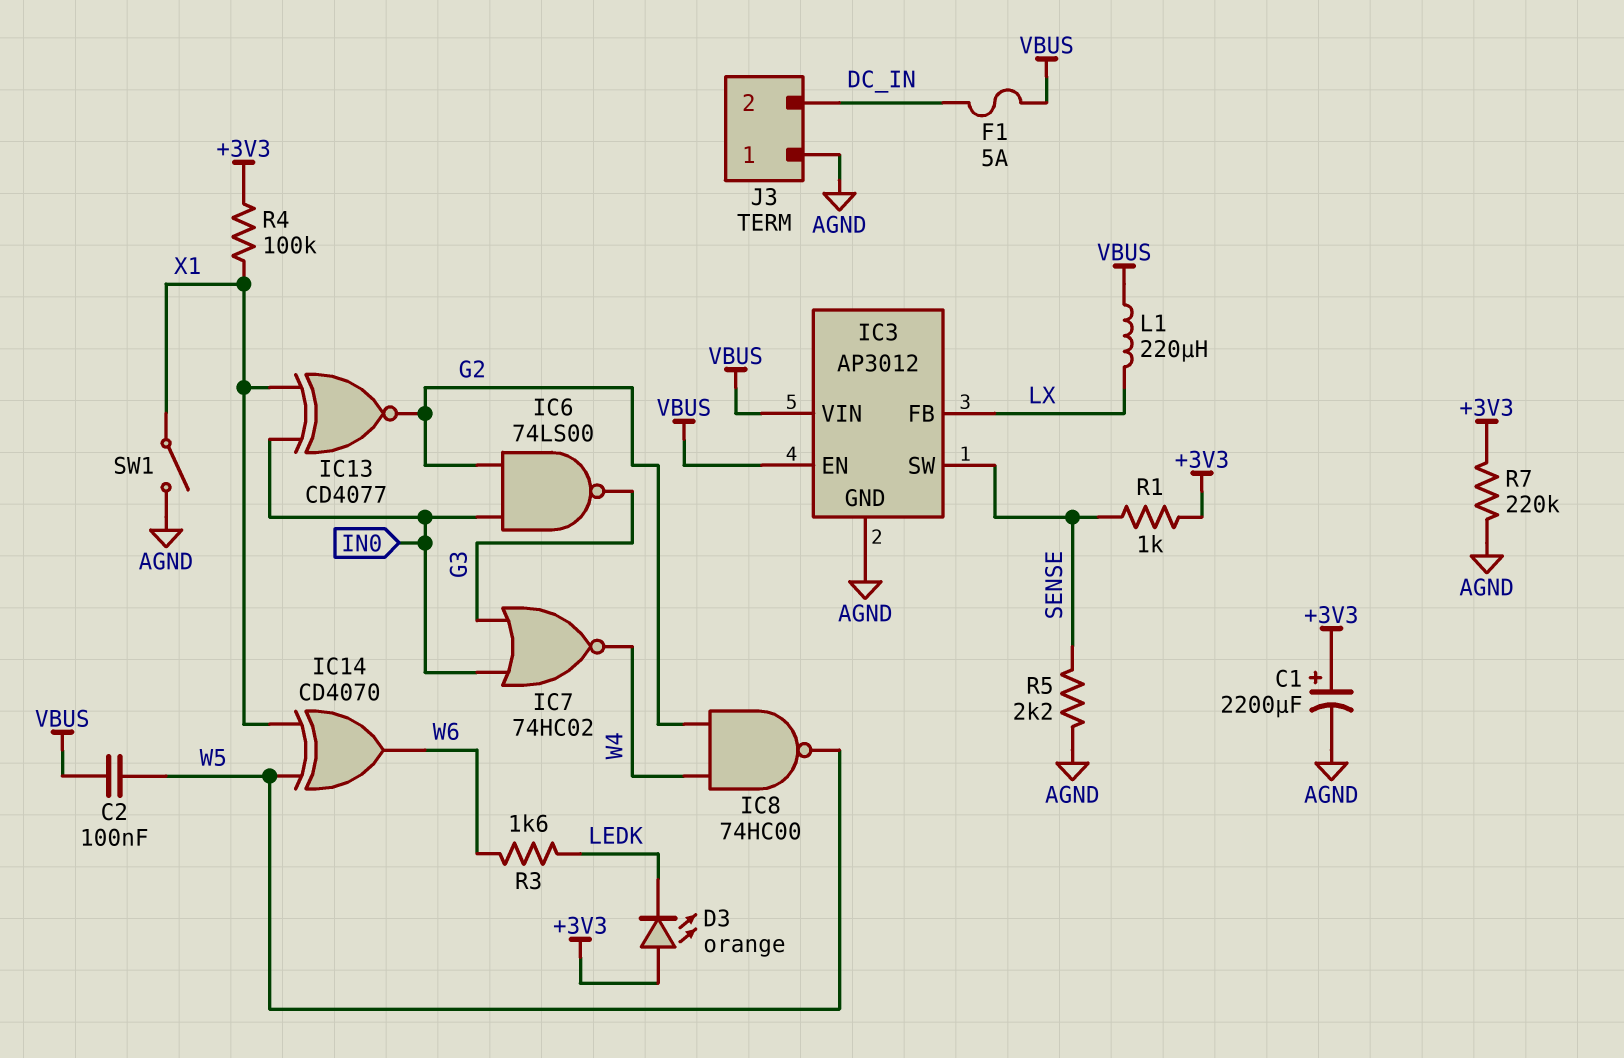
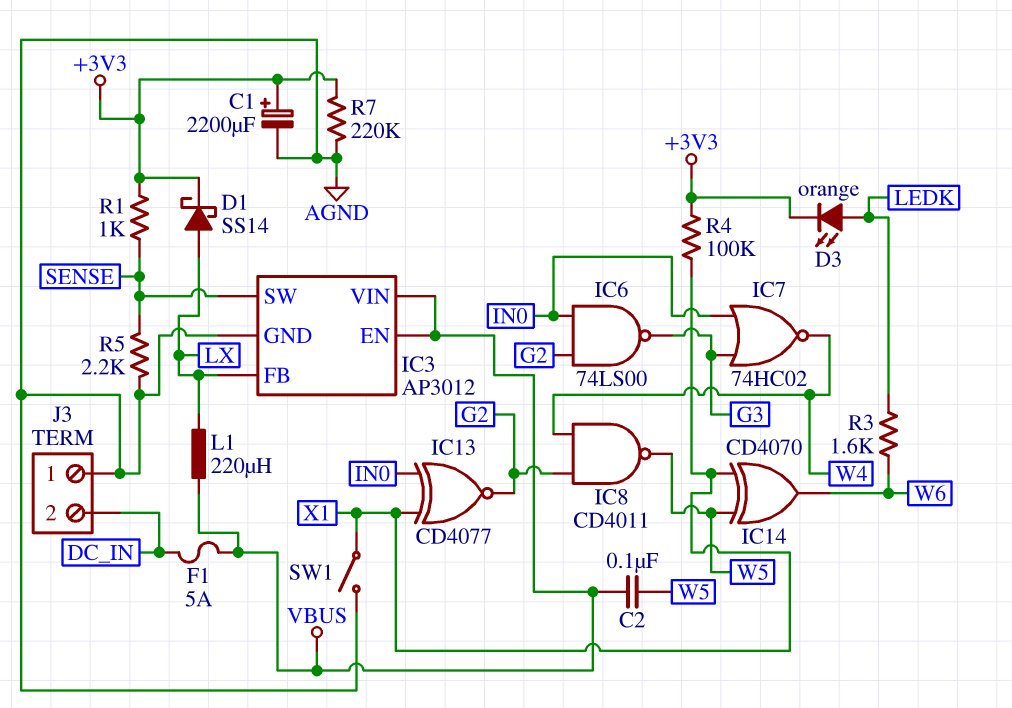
D1: none -> schottky SS14 (A LX, K +3V3)
D3: LED orange (A +3V3, K LEDK) -> LED orange (A LEDK, K +3V3)
IC8: NAND 74HC00 (in G2, in W4, out W5) -> NAND CD4011 (in G2, in W4, out W5)

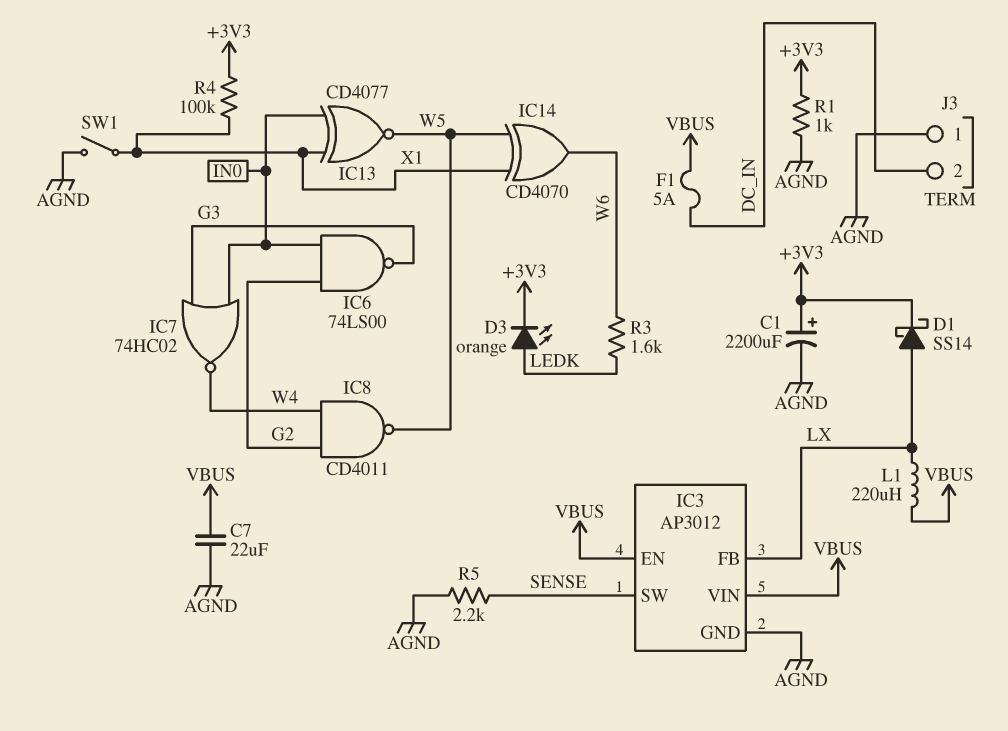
C2: 100nF (VBUS, W5) -> none
C7: none -> 22uF (AGND, VBUS)
IC13: XNOR CD4077 (in IN0, in X1, out G2) -> XNOR CD4077 (in IN0, in X1, out W5)
R1: 1k (+3V3, SENSE) -> 1k (+3V3, AGND)
R7: 220k (+3V3, AGND) -> none

